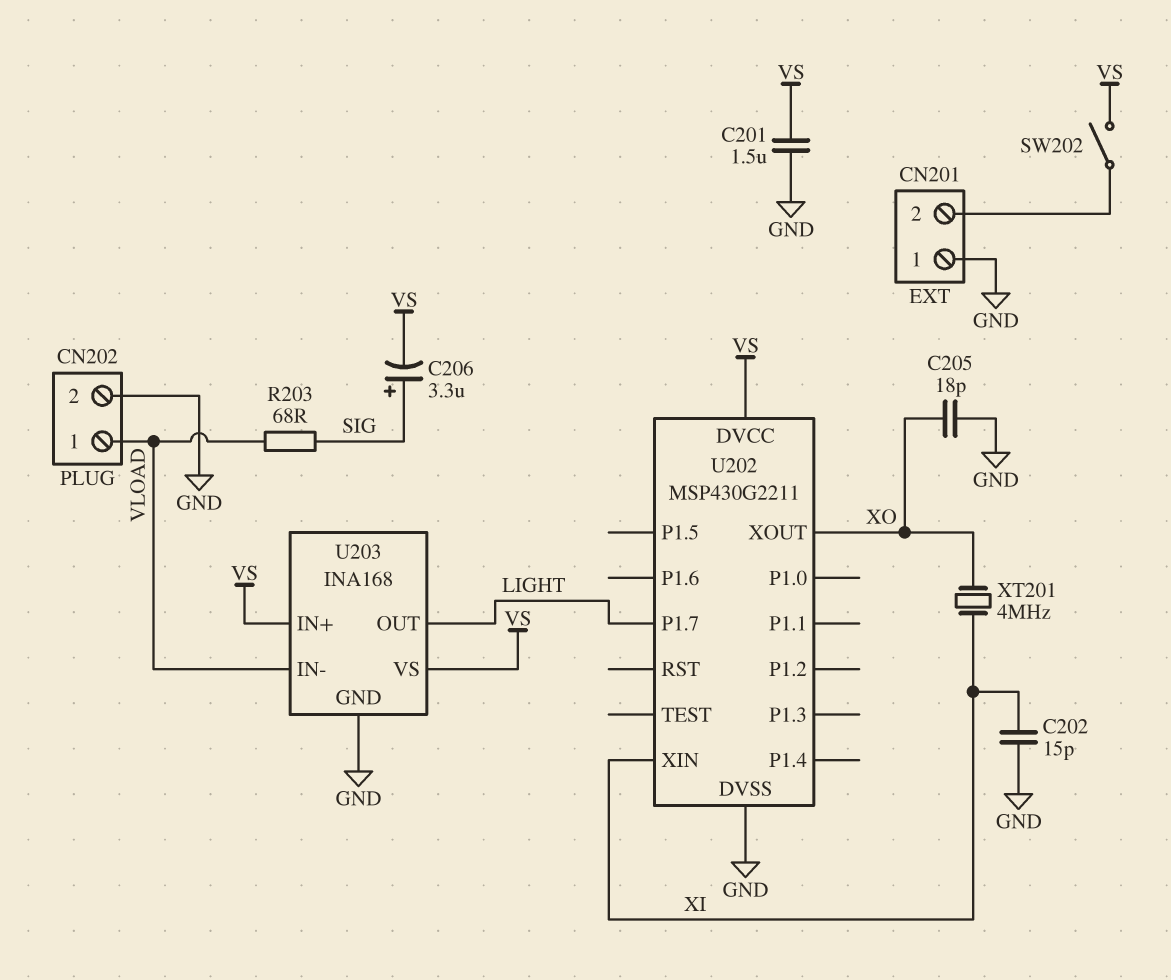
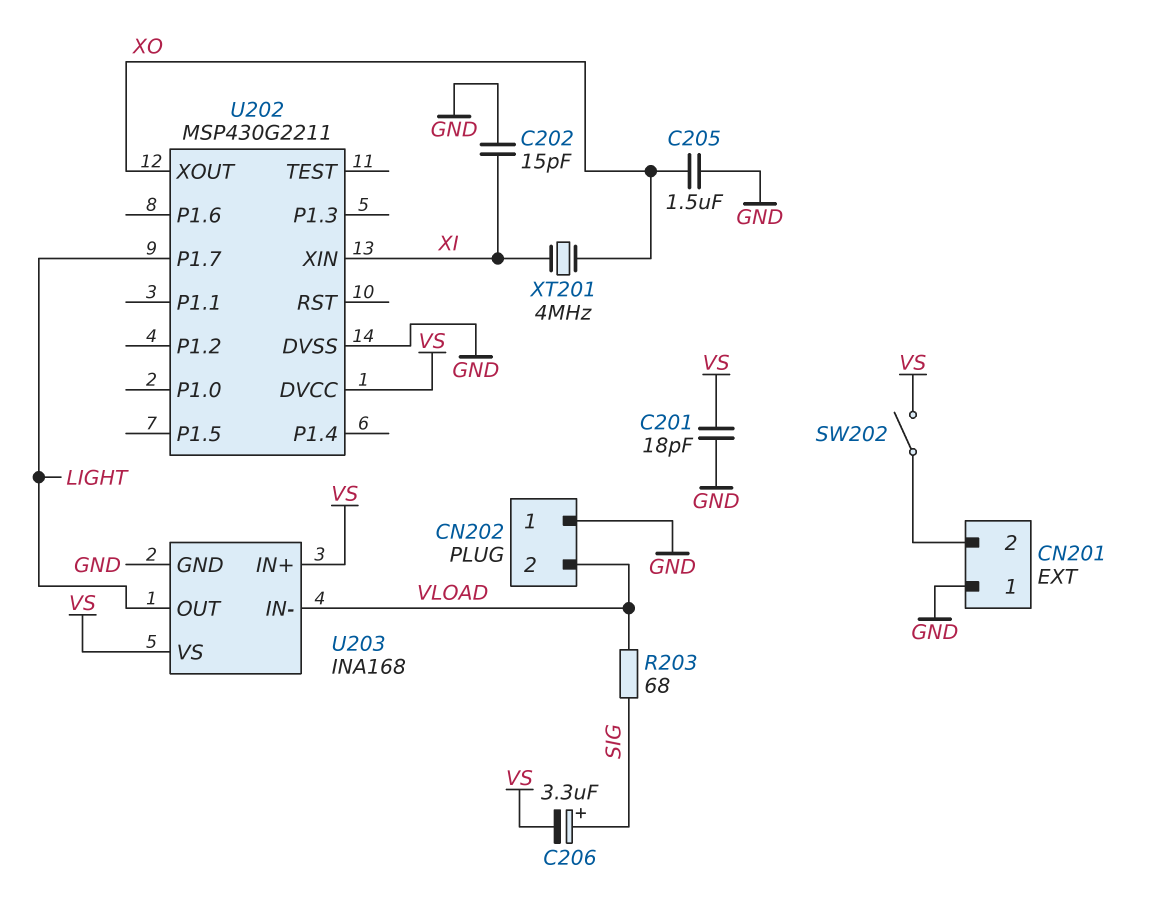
C201: 1.5uF (GND, VS) -> 18pF (GND, VS)
C205: 18pF (GND, XO) -> 1.5uF (GND, XO)
CN202 pin 1: VLOAD -> GND
CN202 pin 2: GND -> VLOAD

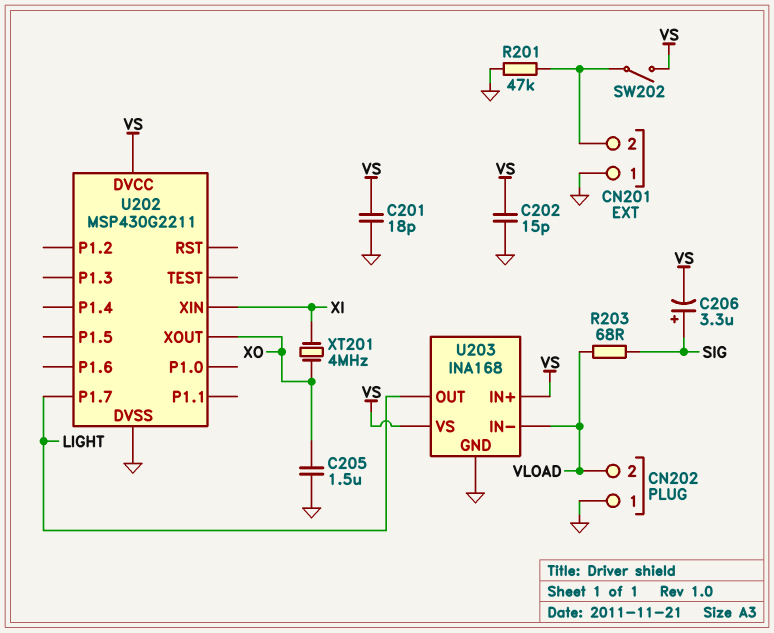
C202: 15pF (GND, XI) -> 15pF (GND, VS)
R201: none -> 47k (CN201/2, GND)

